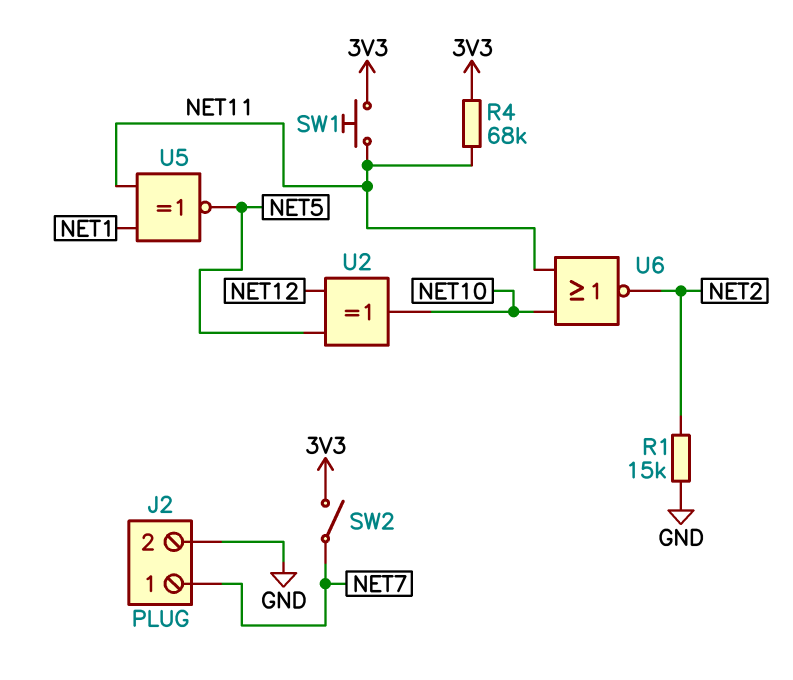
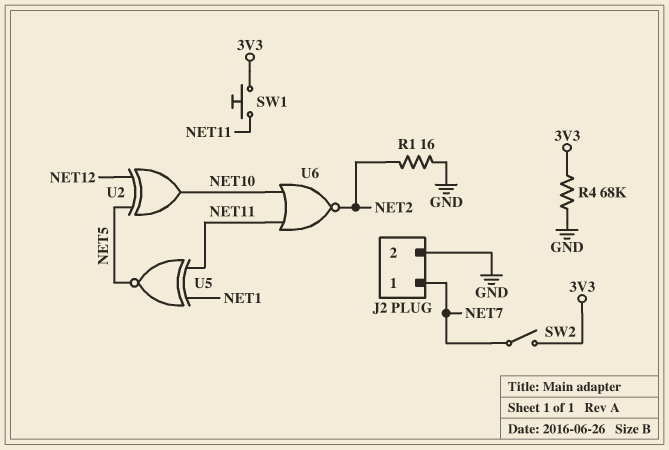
R1: 15k (GND, NET2) -> 16 (GND, NET2)
R4: 68k (3V3, NET11) -> 68k (3V3, GND)

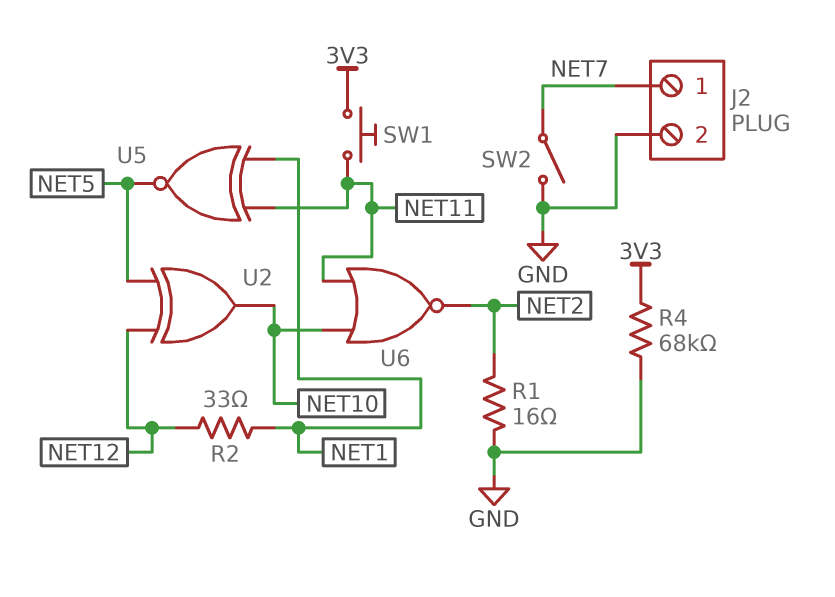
R2: none -> 33 (NET1, NET12)
SW2: switch (3V3, NET7) -> switch (GND, NET7)

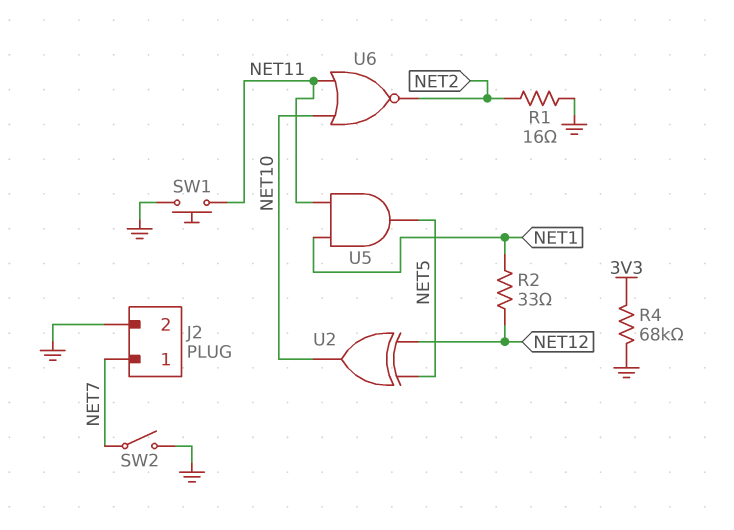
SW1: button (3V3, NET11) -> button (GND, NET11)
U5: XNOR (in NET1, in NET11, out NET5) -> AND (in NET1, in NET11, out NET5)

